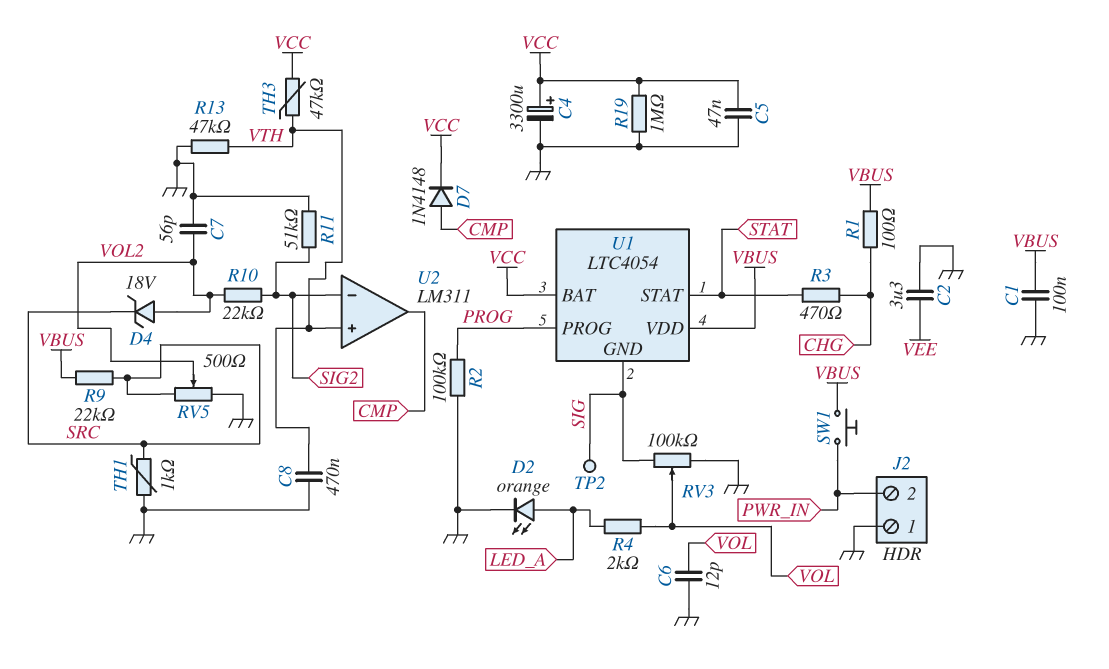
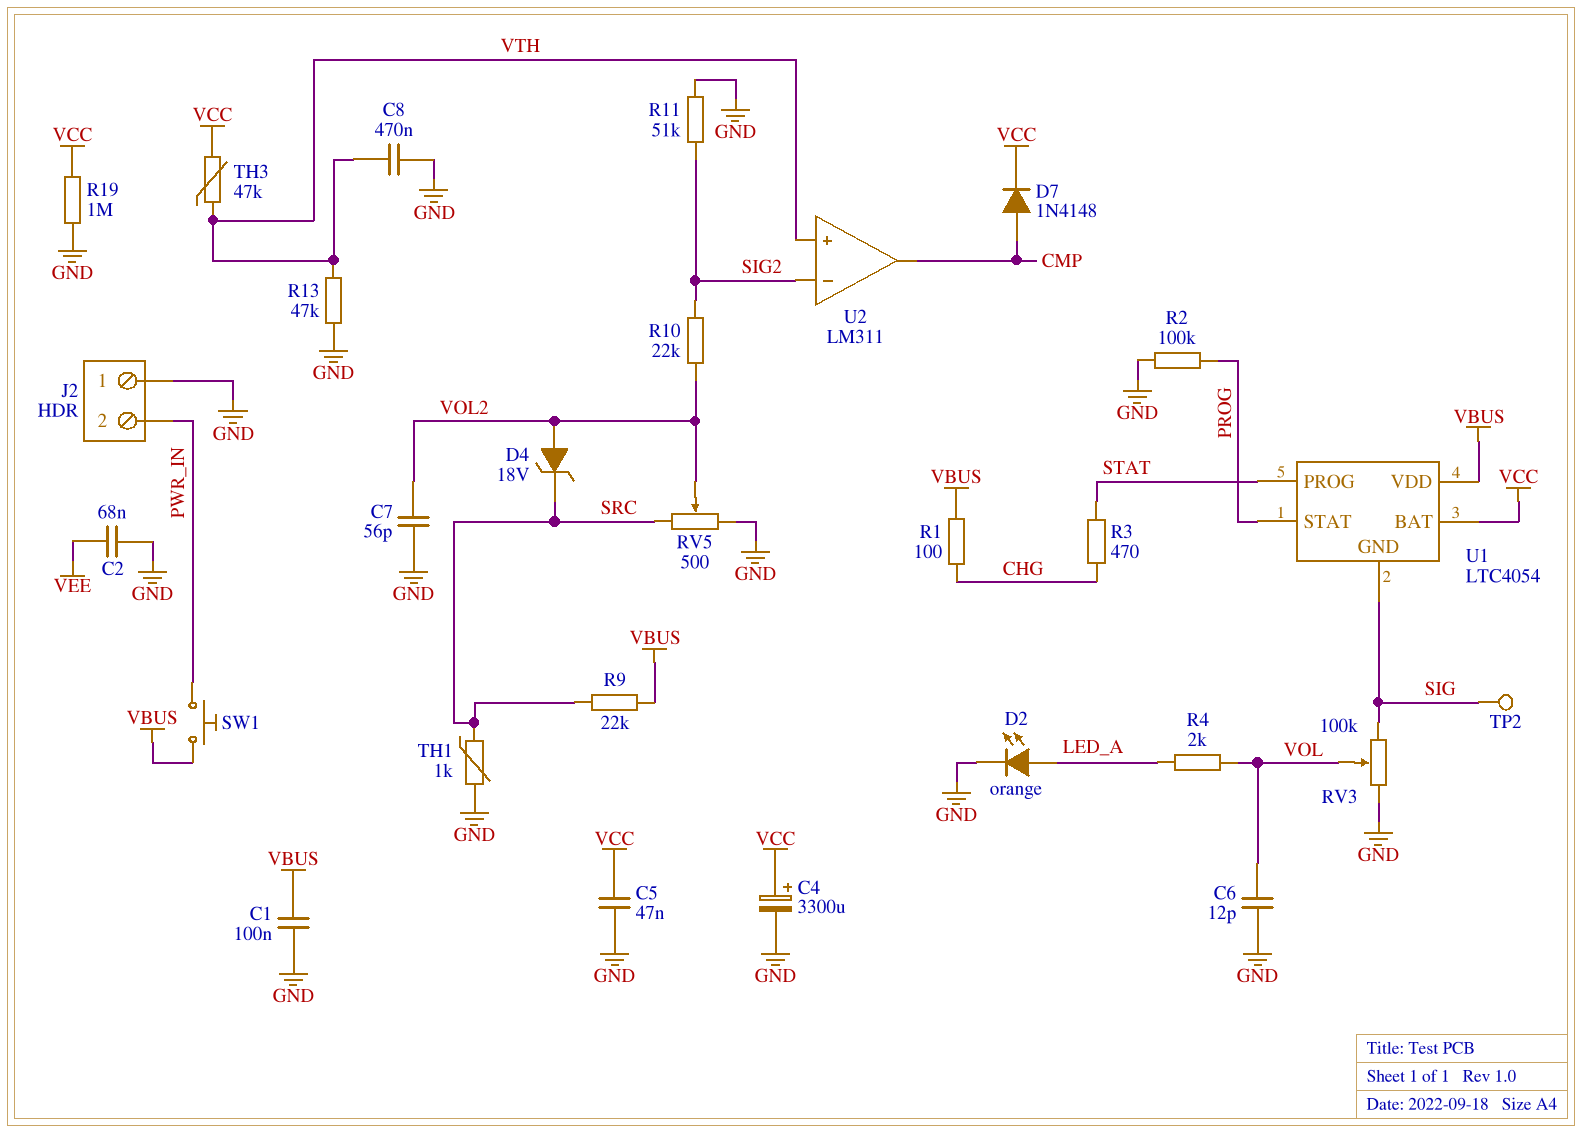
C2: 3.3uF (GND, VEE) -> 68nF (GND, VEE)
U1 pin PROG: PROG -> STAT
U1 pin STAT: STAT -> PROG

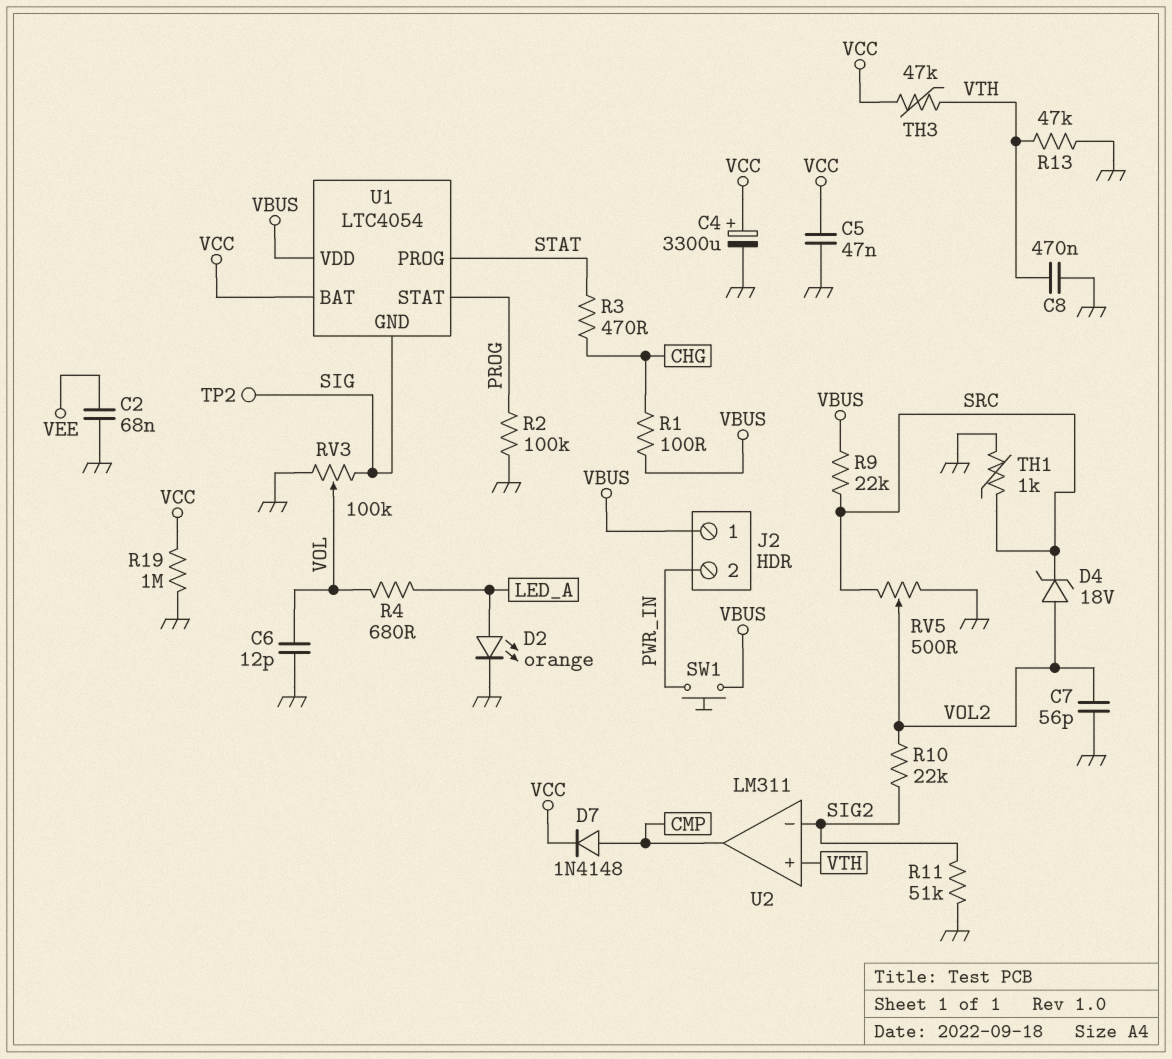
C1: 100nF (GND, VBUS) -> none
J2 pin 1: GND -> VBUS
R4: 2k (LED_A, VOL) -> 680 (LED_A, VOL)

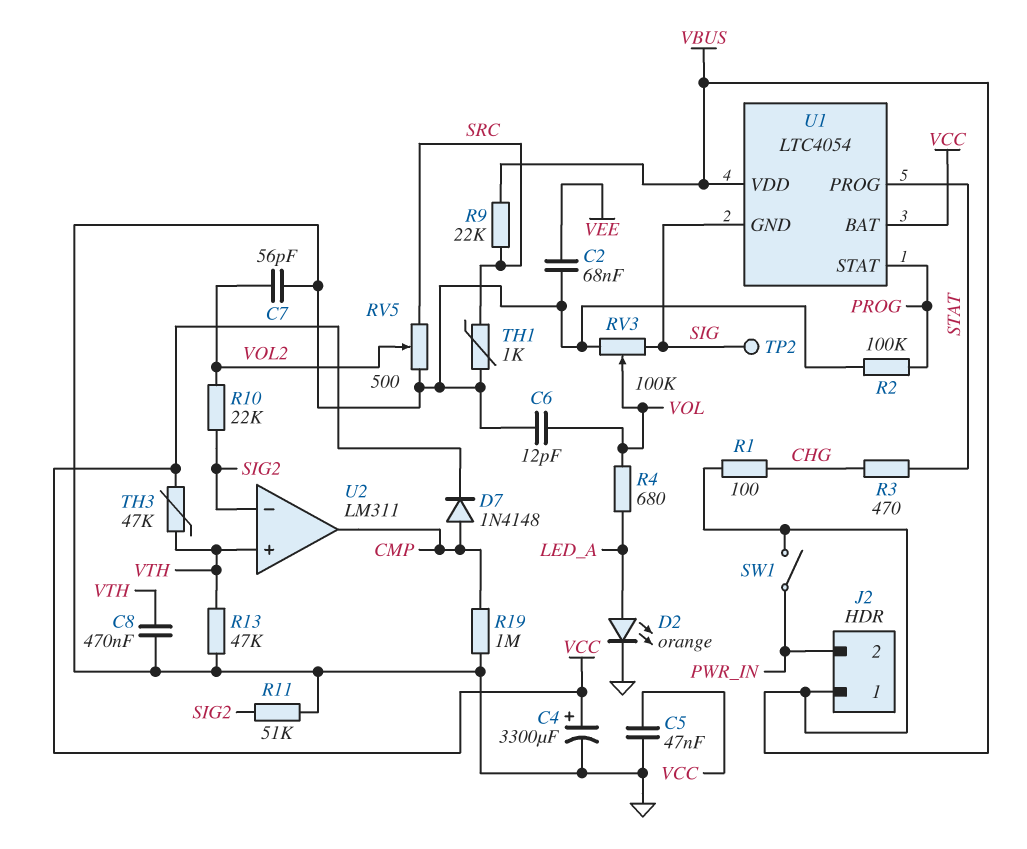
D4: zener 18V (A VOL2, K SRC) -> none
R19: 1M (GND, VCC) -> 1M (CMP, GND)
SW1: button (PWR_IN, VBUS) -> switch (PWR_IN, VBUS)

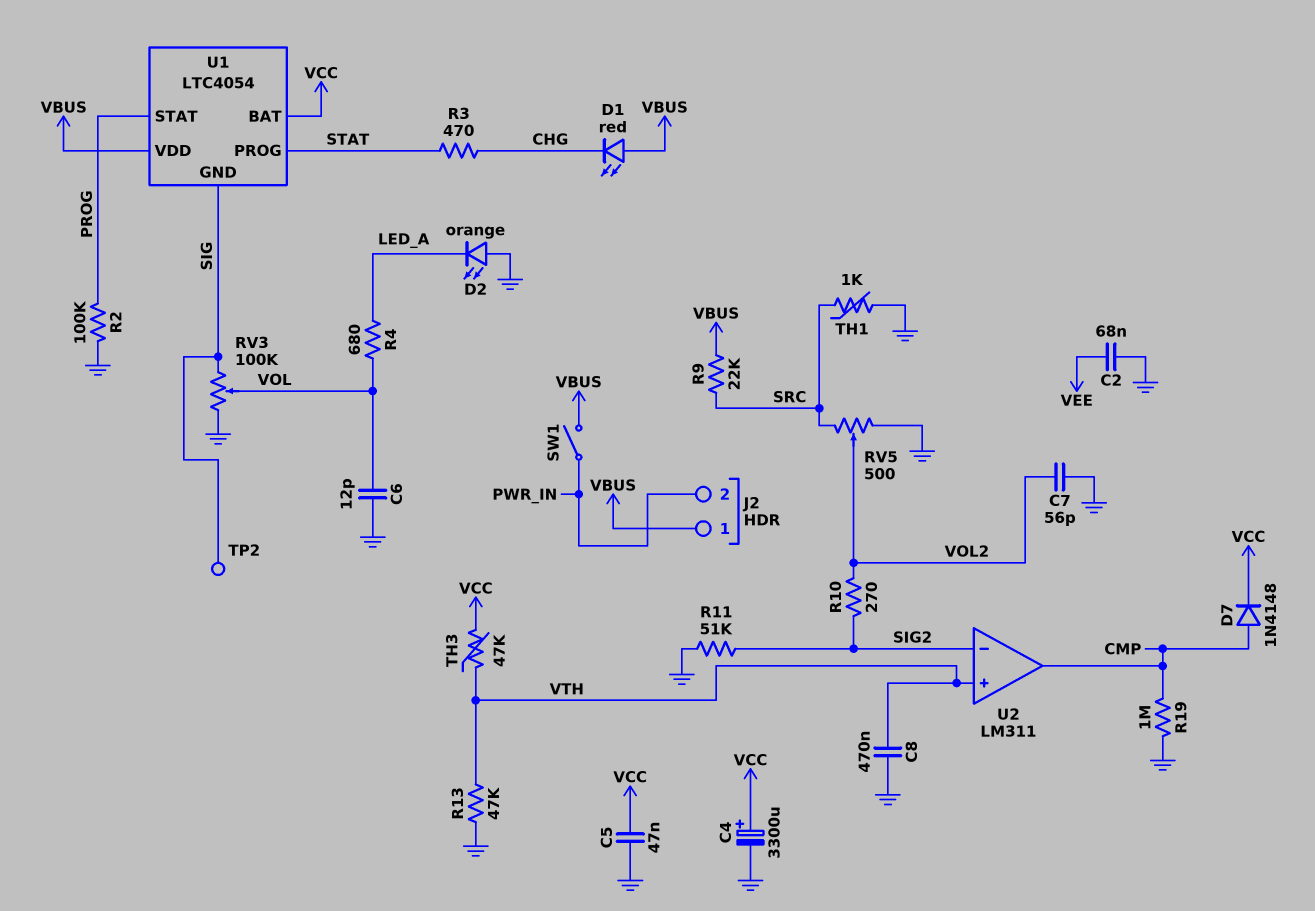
D1: none -> LED red (A VBUS, K CHG)
D2: LED orange (A LED_A, K GND) -> LED orange (A GND, K LED_A)
R1: 100 (CHG, VBUS) -> none
R10: 22k (SIG2, VOL2) -> 270 (SIG2, VOL2)

